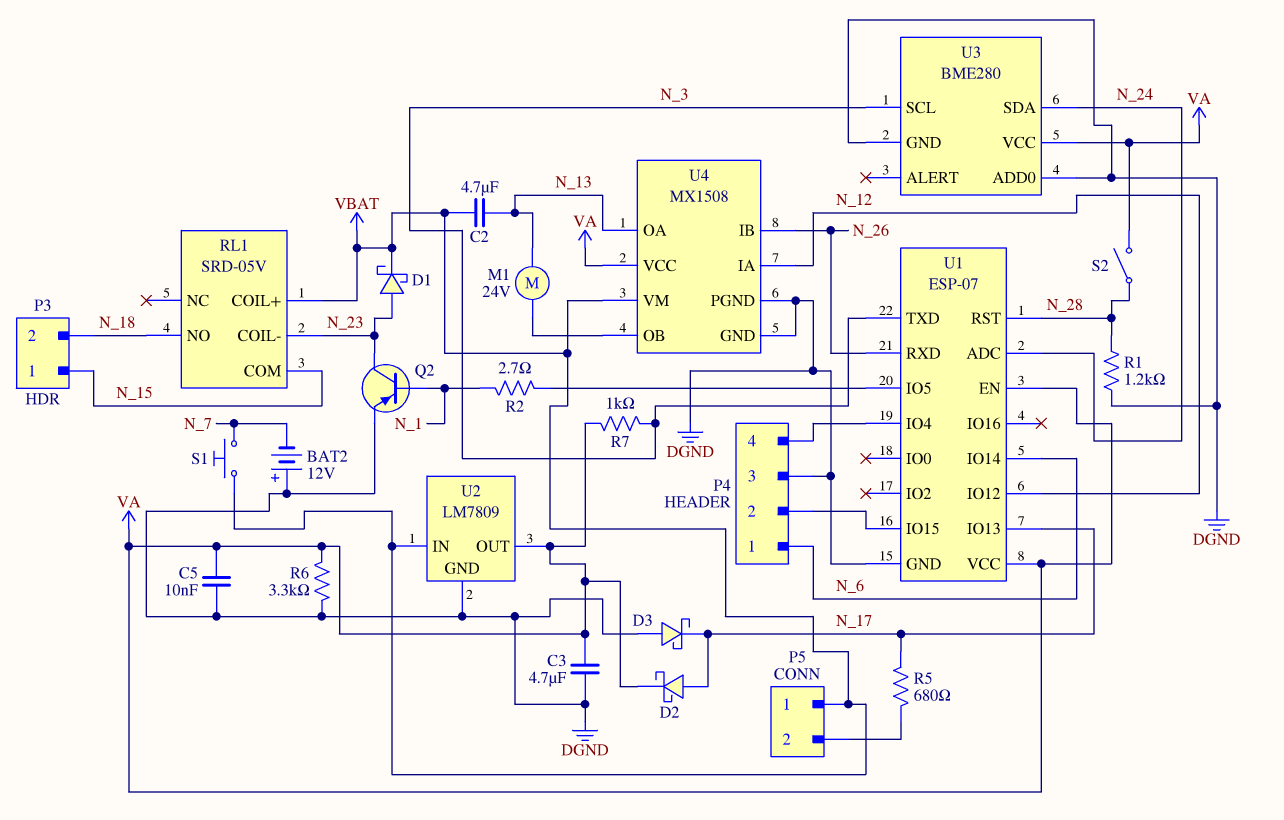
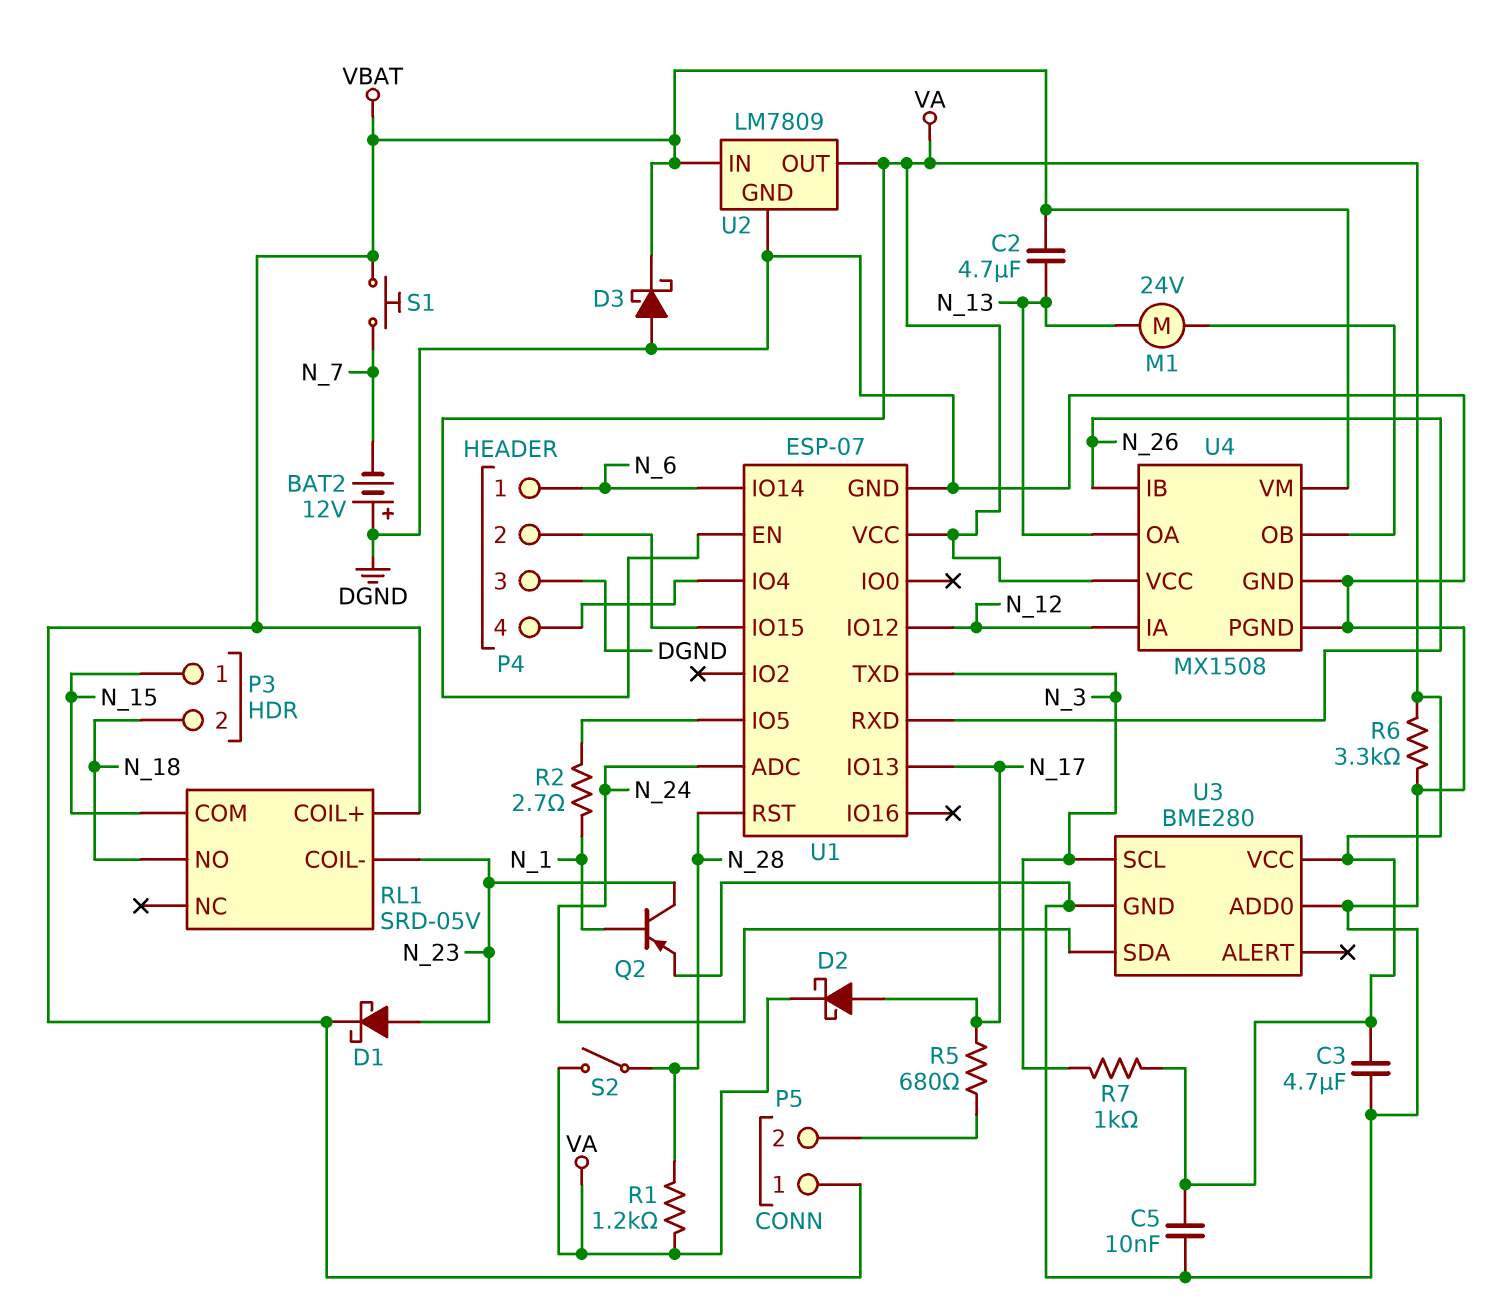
D3: schottky (A DGND, K N_17) -> schottky (A DGND, K VBAT)
R1: 1.2k (DGND, N_28) -> 1.2k (N_28, VA)

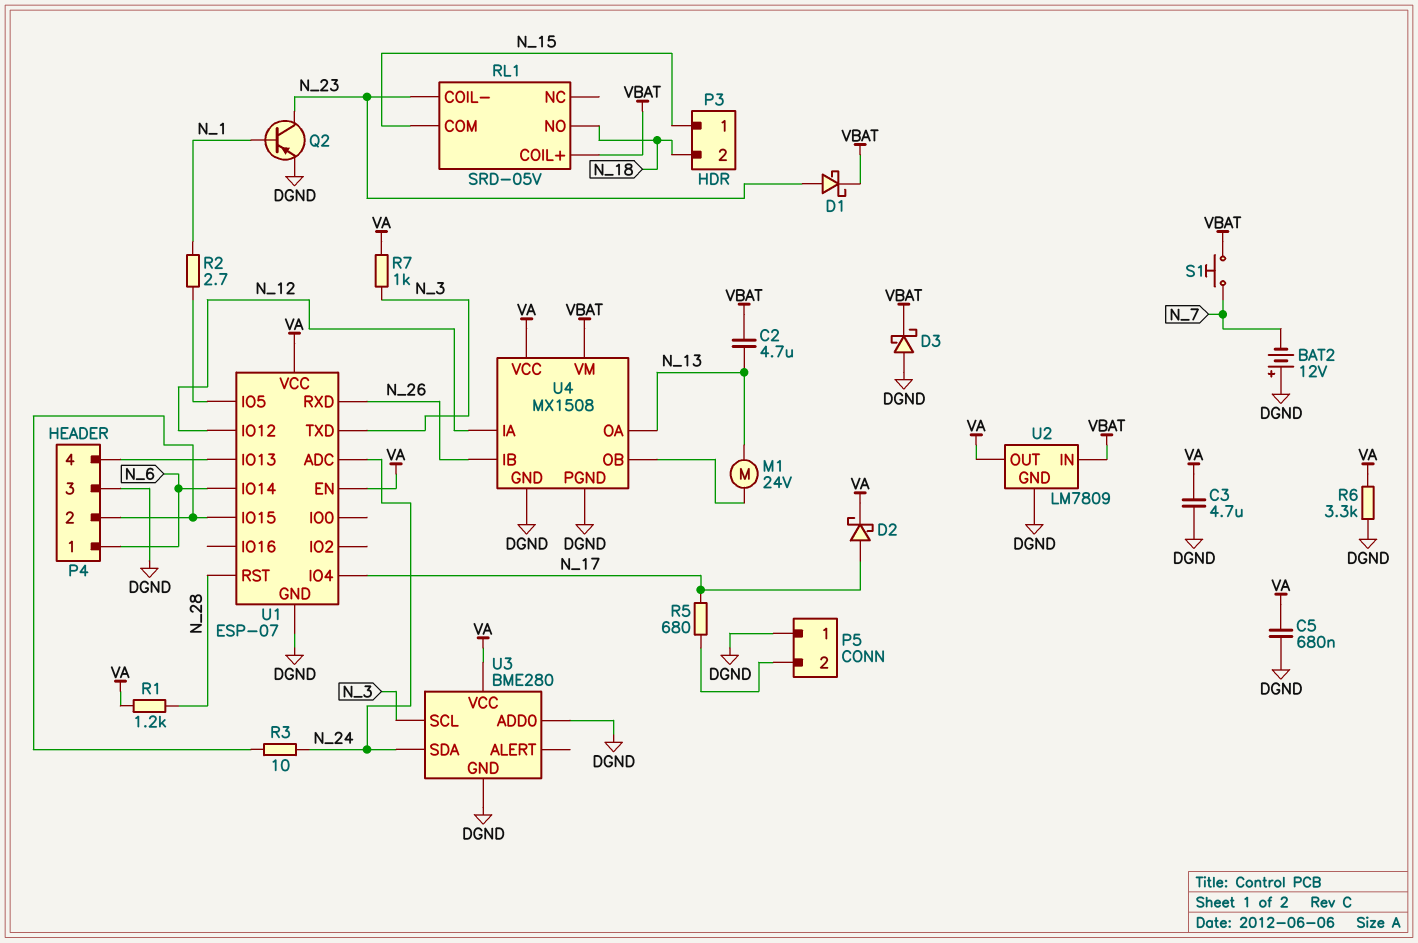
C5: 10nF (DGND, VA) -> 680nF (DGND, VA)
P5 pin 1: VBAT -> DGND
R3: none -> 10 (N_24, P4/2)
S2: switch (N_28, VA) -> none
U1 pin IO4: P4/4 -> N_17
U1 pin IO13: N_17 -> P4/4

